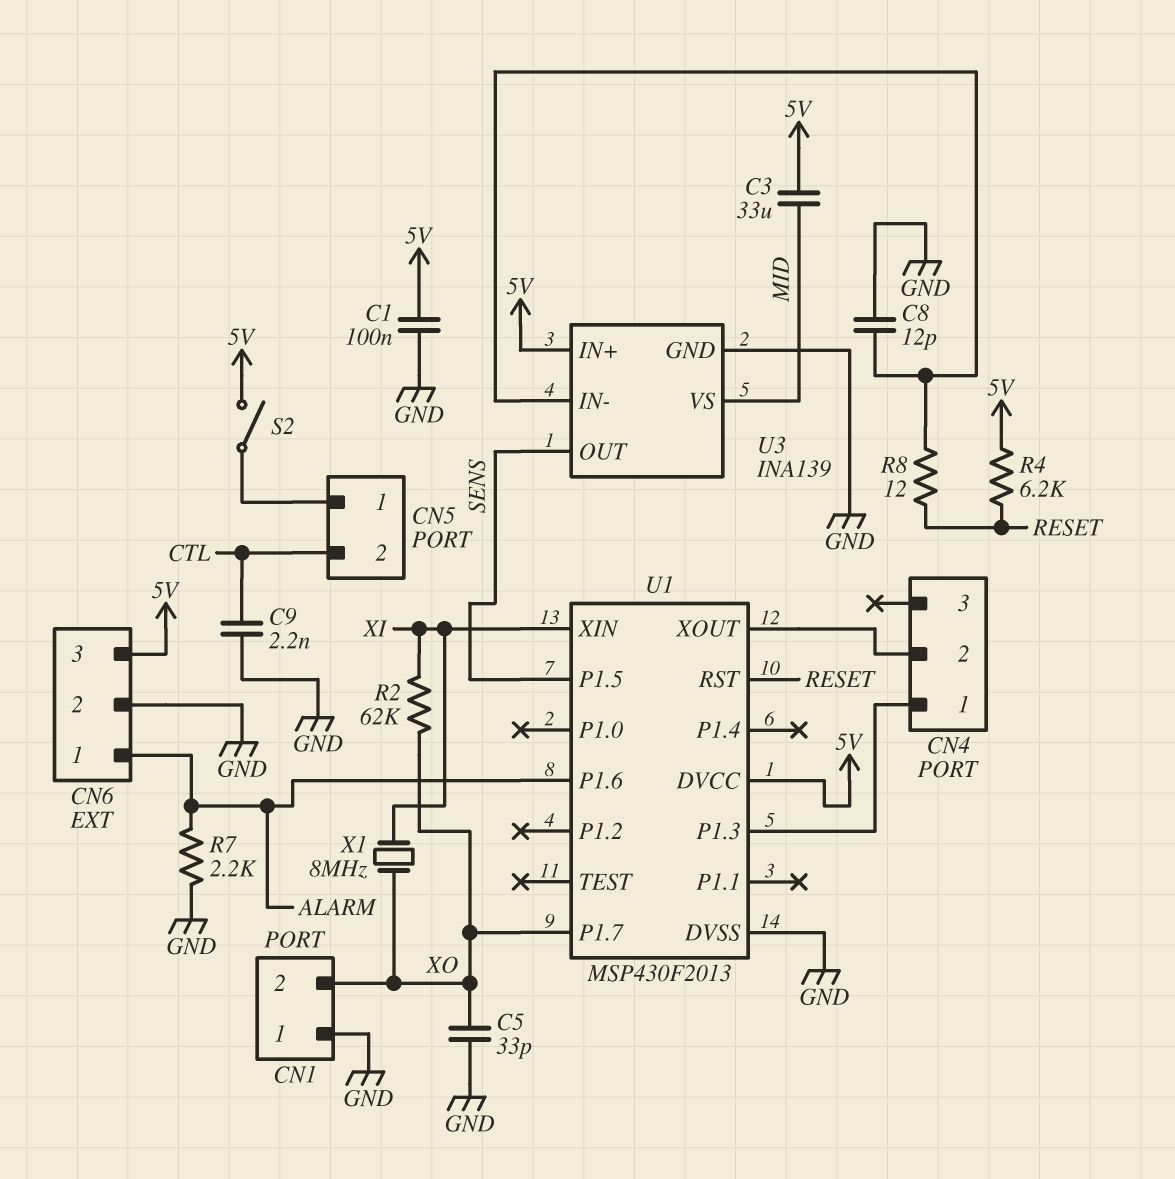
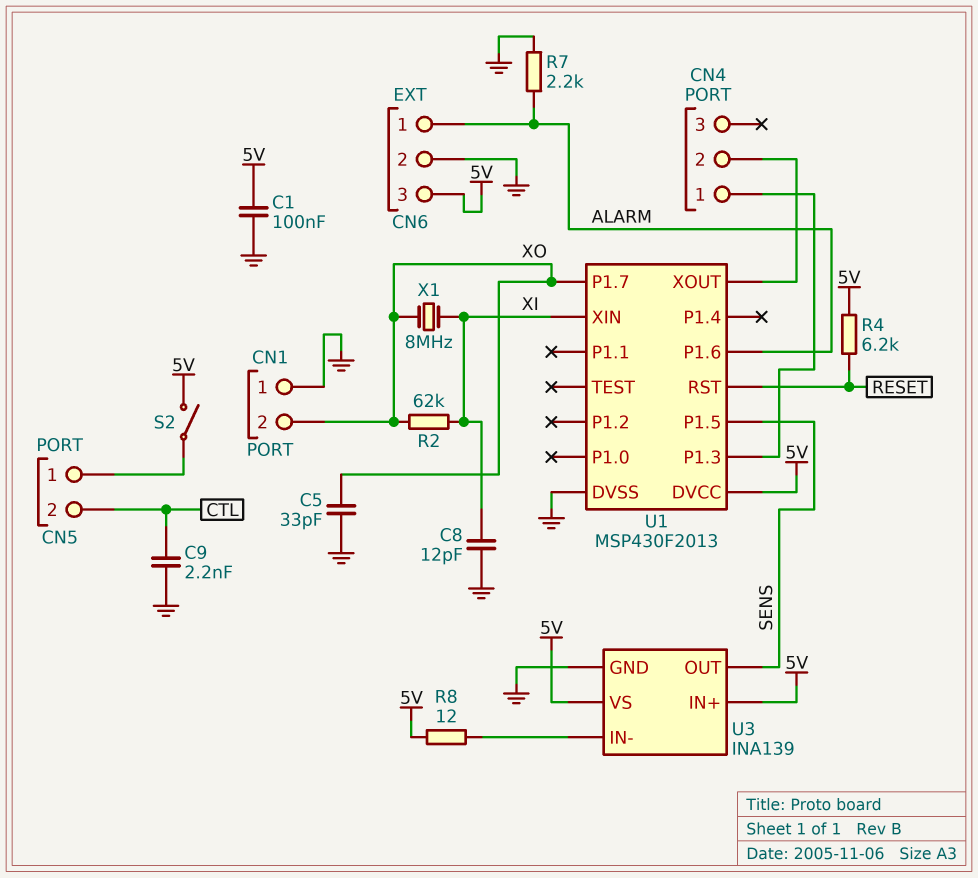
C3: 33uF (5V, MID) -> none
C8: 12pF (GND, U3/IN-) -> 12pF (GND, XI)
R8: 12 (RESET, U3/IN-) -> 12 (5V, U3/IN-)
U3 pin VS: MID -> 5V

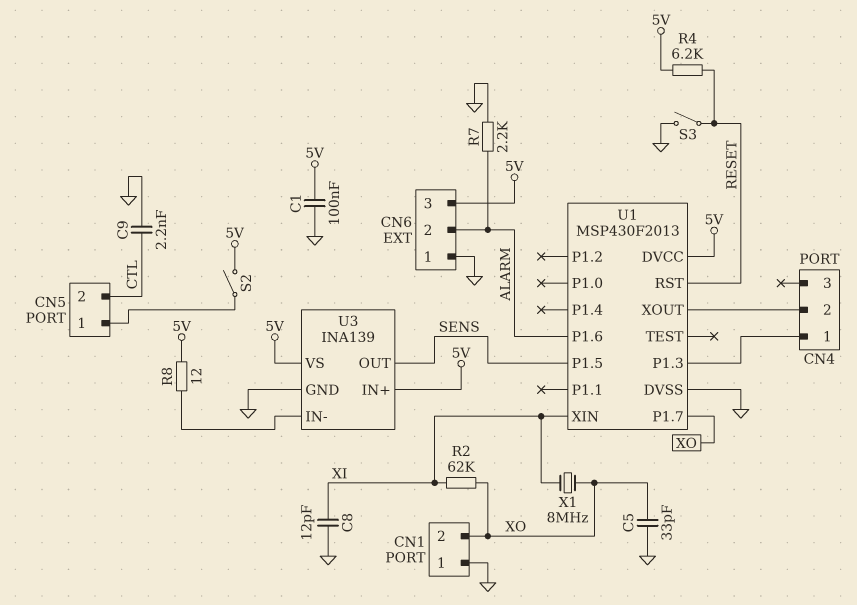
CN6 pin 1: ALARM -> GND
CN6 pin 2: GND -> ALARM
S3: none -> switch (GND, RESET)

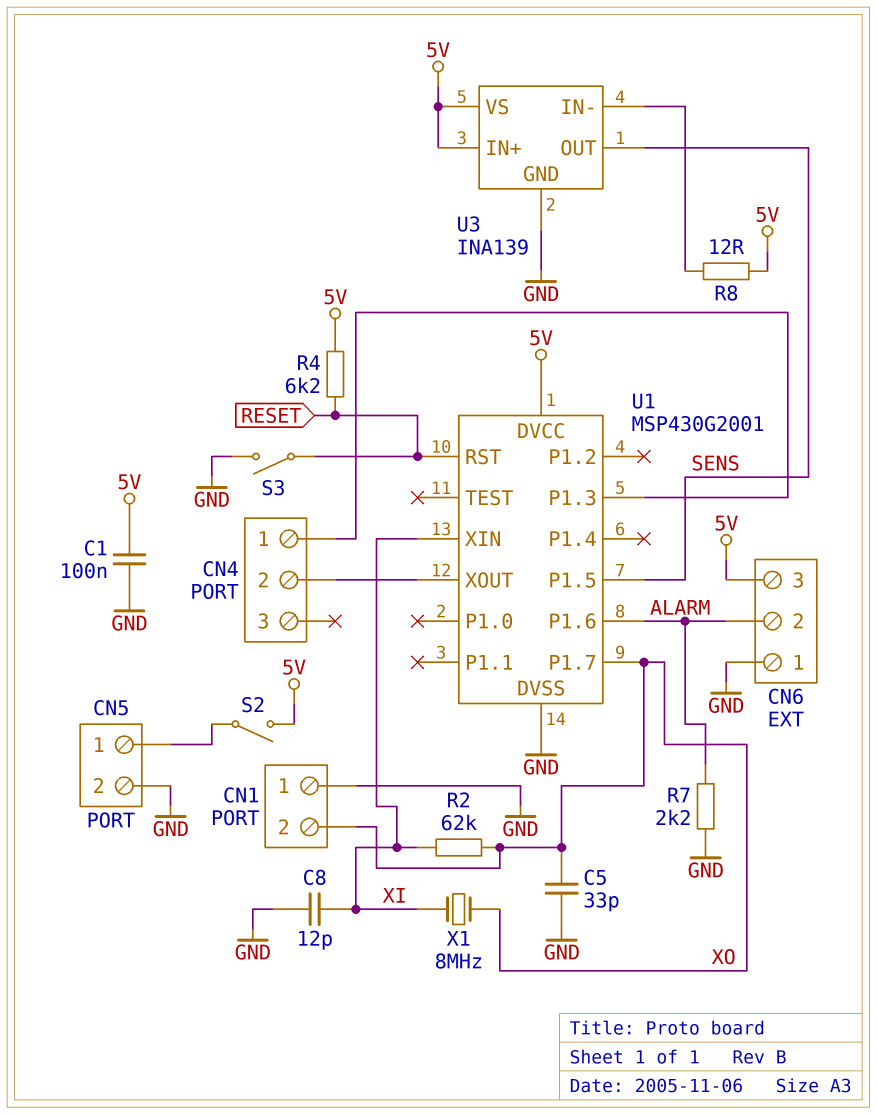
C9: 2.2nF (CTL, GND) -> none
CN5 pin 2: CTL -> GND
U1: MSP430F2013 -> MSP430G2001

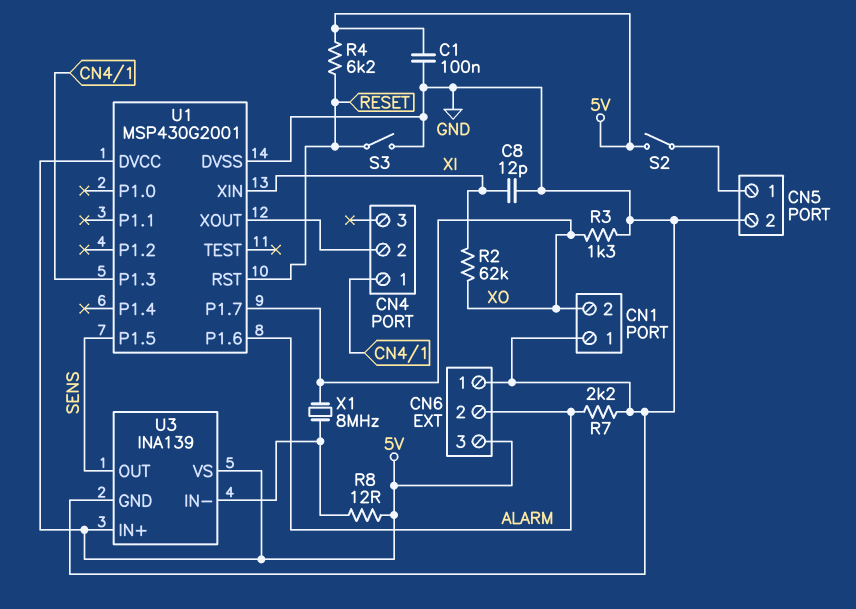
C5: 33pF (GND, XO) -> none
R3: none -> 1.3k (GND, XO)
X1: 8MHz (XI, XO) -> 8MHz (U3/IN-, XO)

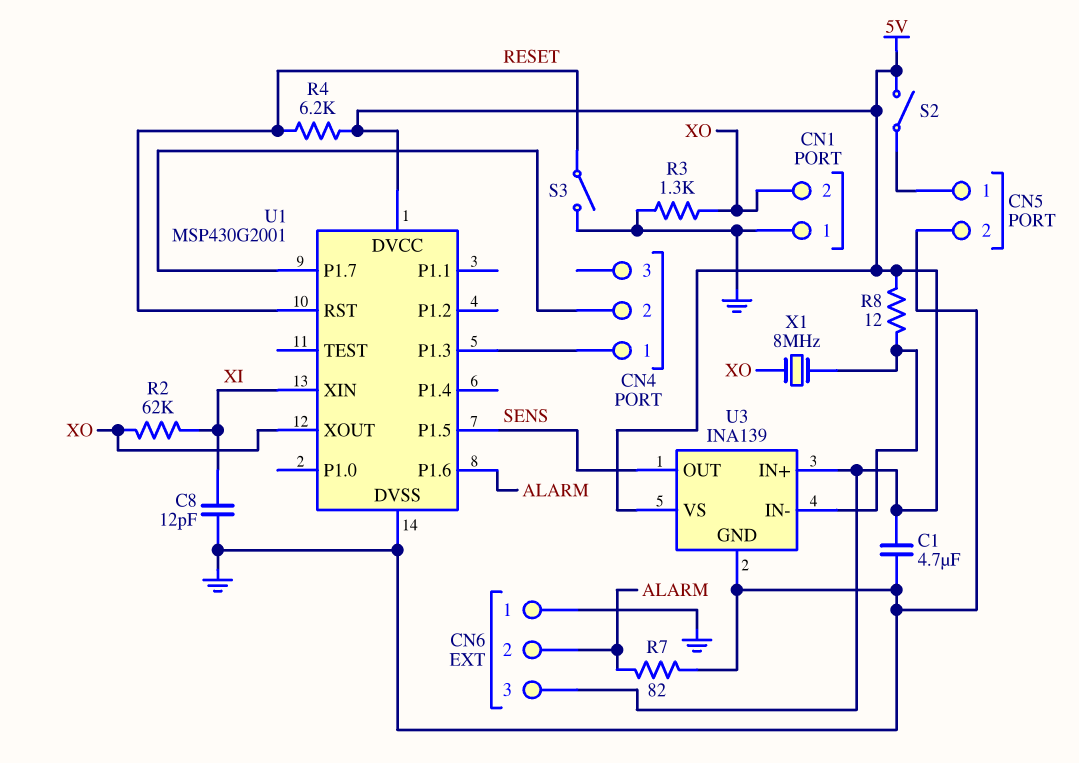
C1: 100nF (5V, GND) -> 4.7uF (5V, GND)
R7: 2.2k (ALARM, GND) -> 82 (ALARM, GND)
U1 pin P1.7: XO -> CN4/2
U1 pin XOUT: CN4/2 -> XO

